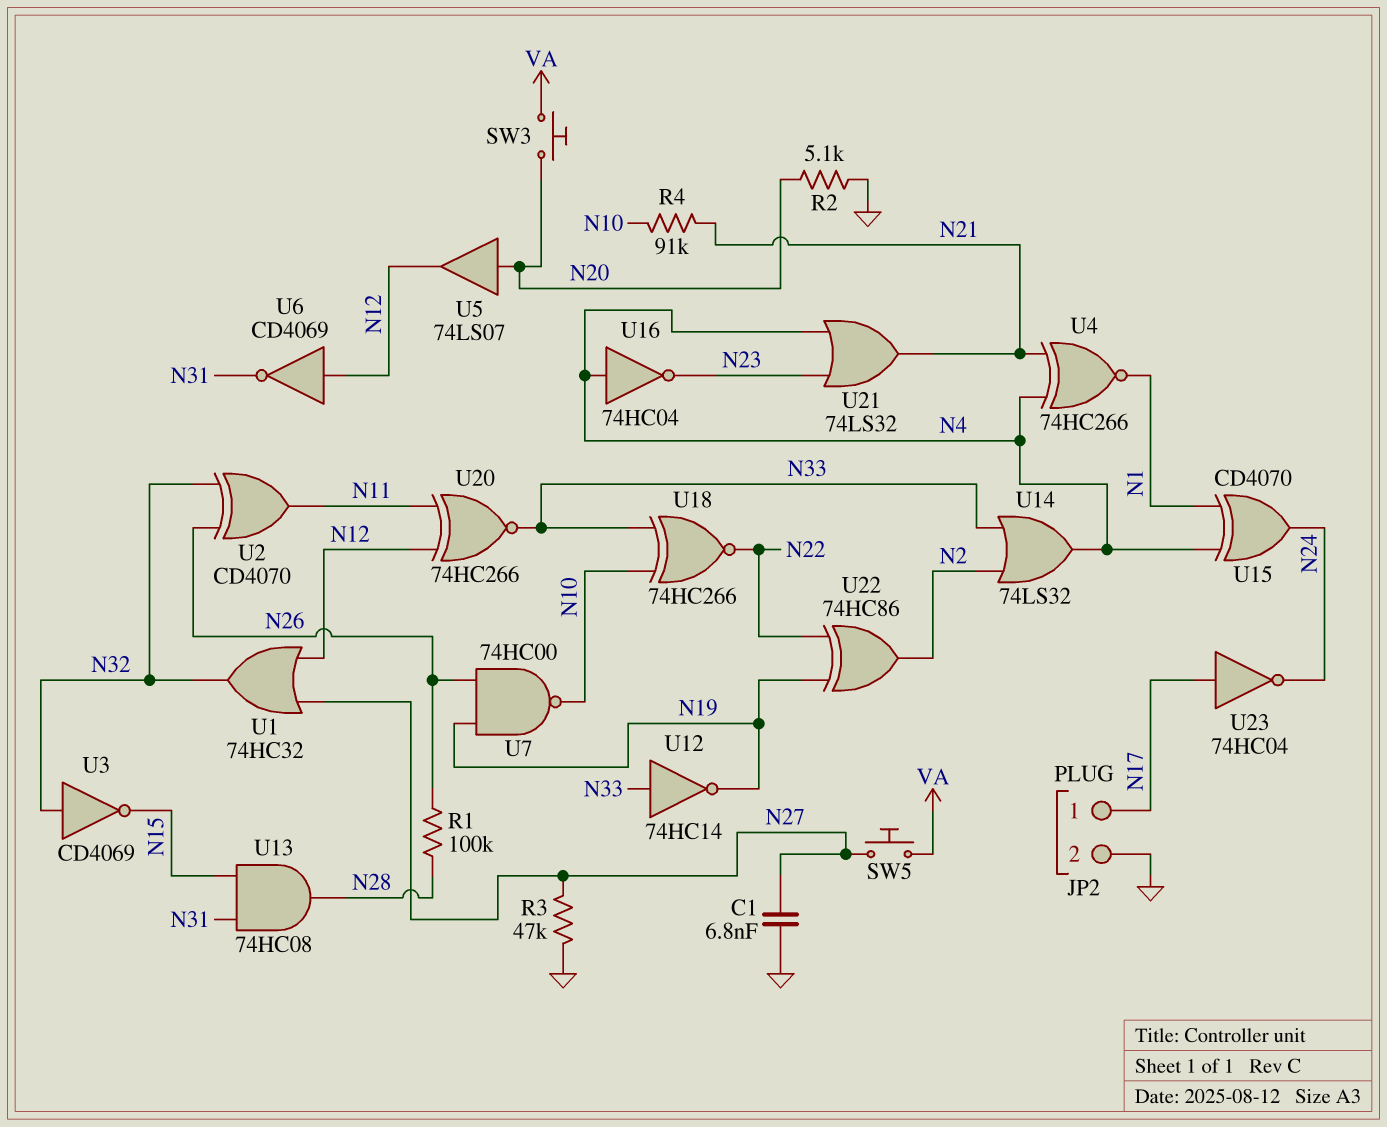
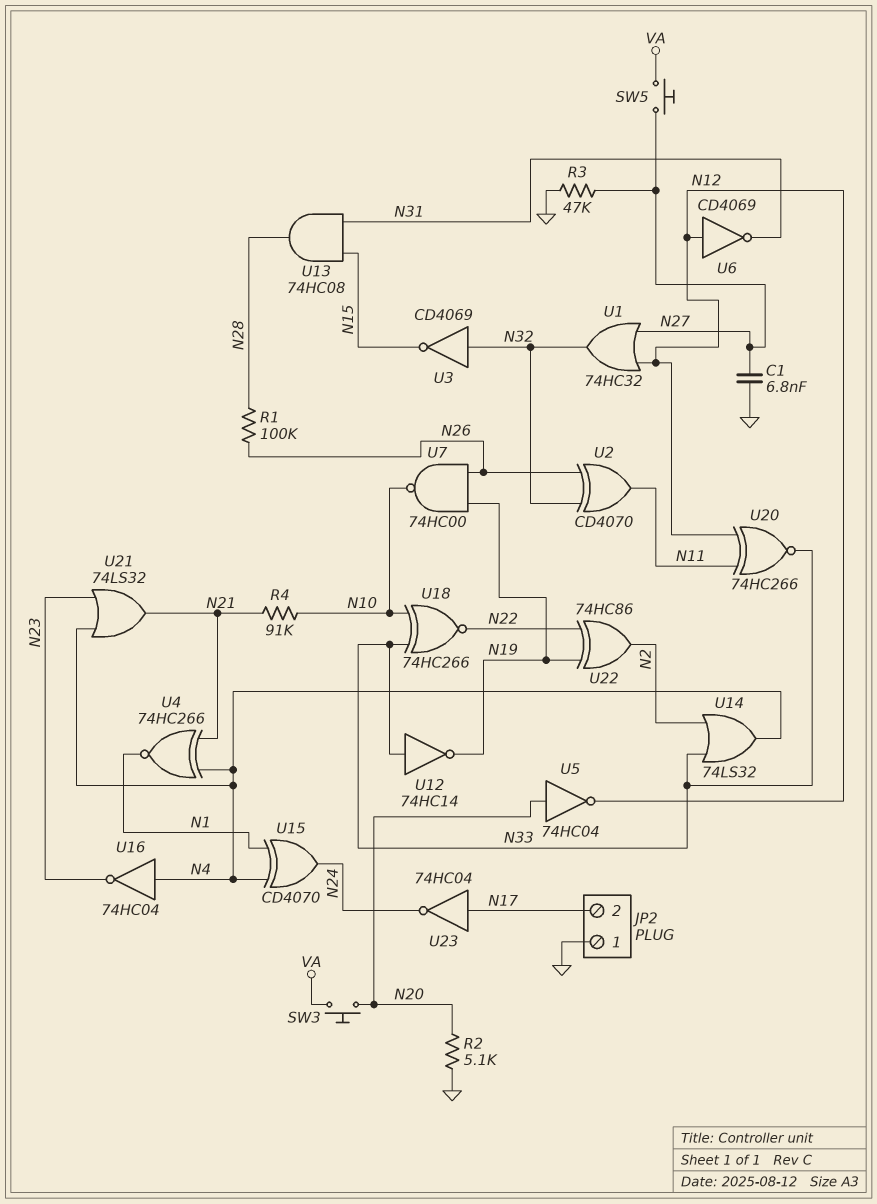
JP2 pin 1: N17 -> GND
JP2 pin 2: GND -> N17
U5: buffer 74LS07 (in N20, out N12) -> NOT 74HC04 (in N20, out N12)

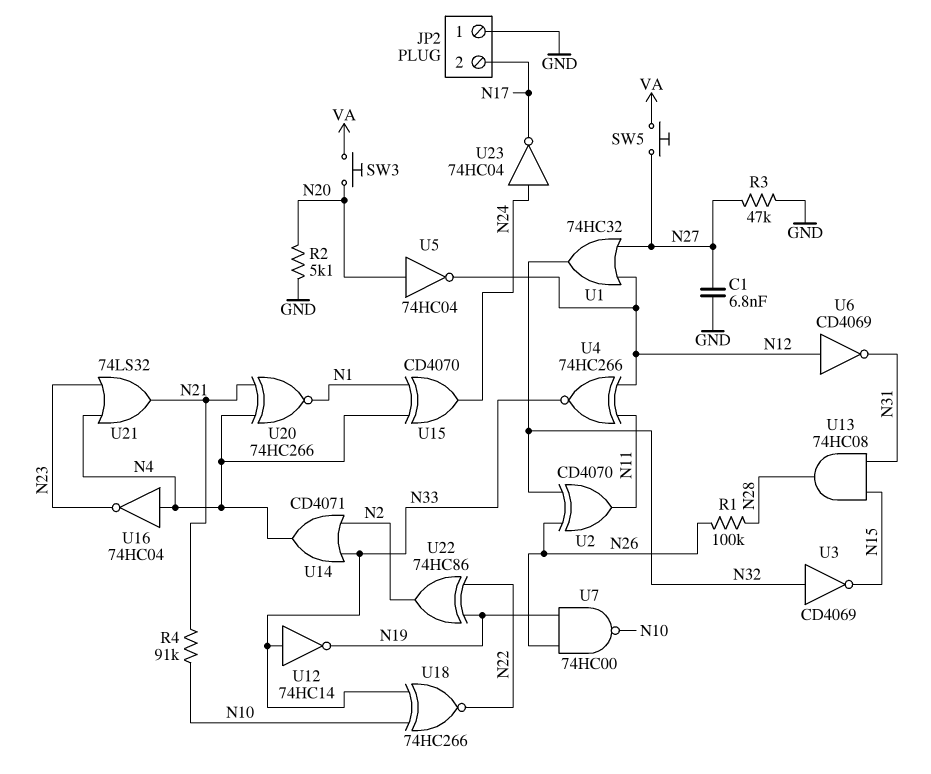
U4: XNOR 74HC266 (in N4, in N21, out N1) -> XNOR 74HC266 (in N11, in N12, out N33)
U14: OR 74LS32 (in N2, in N33, out N4) -> OR CD4071 (in N2, in N33, out N4)
U20: XNOR 74HC266 (in N11, in N12, out N33) -> XNOR 74HC266 (in N4, in N21, out N1)
U23: NOT 74HC04 (in N17, out N24) -> NOT 74HC04 (in N24, out N17)

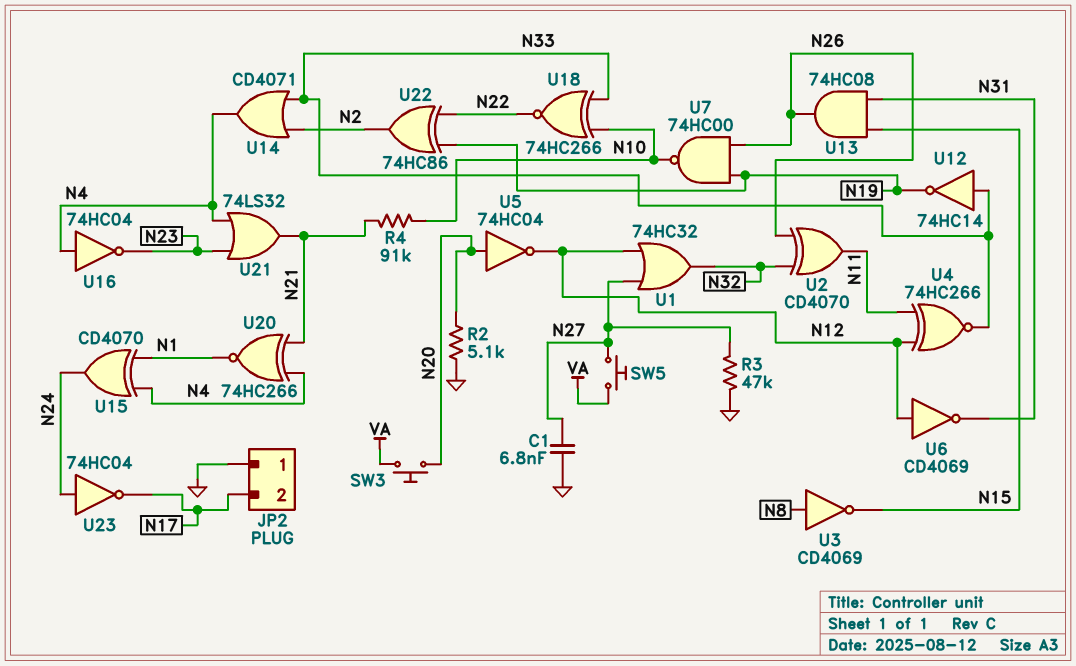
R1: 100k (N26, N28) -> none
U3: NOT CD4069 (in N32, out N15) -> NOT CD4069 (in N8, out N15)
U13: AND 74HC08 (in N15, in N31, out N28) -> AND 74HC08 (in N15, in N31, out N26)

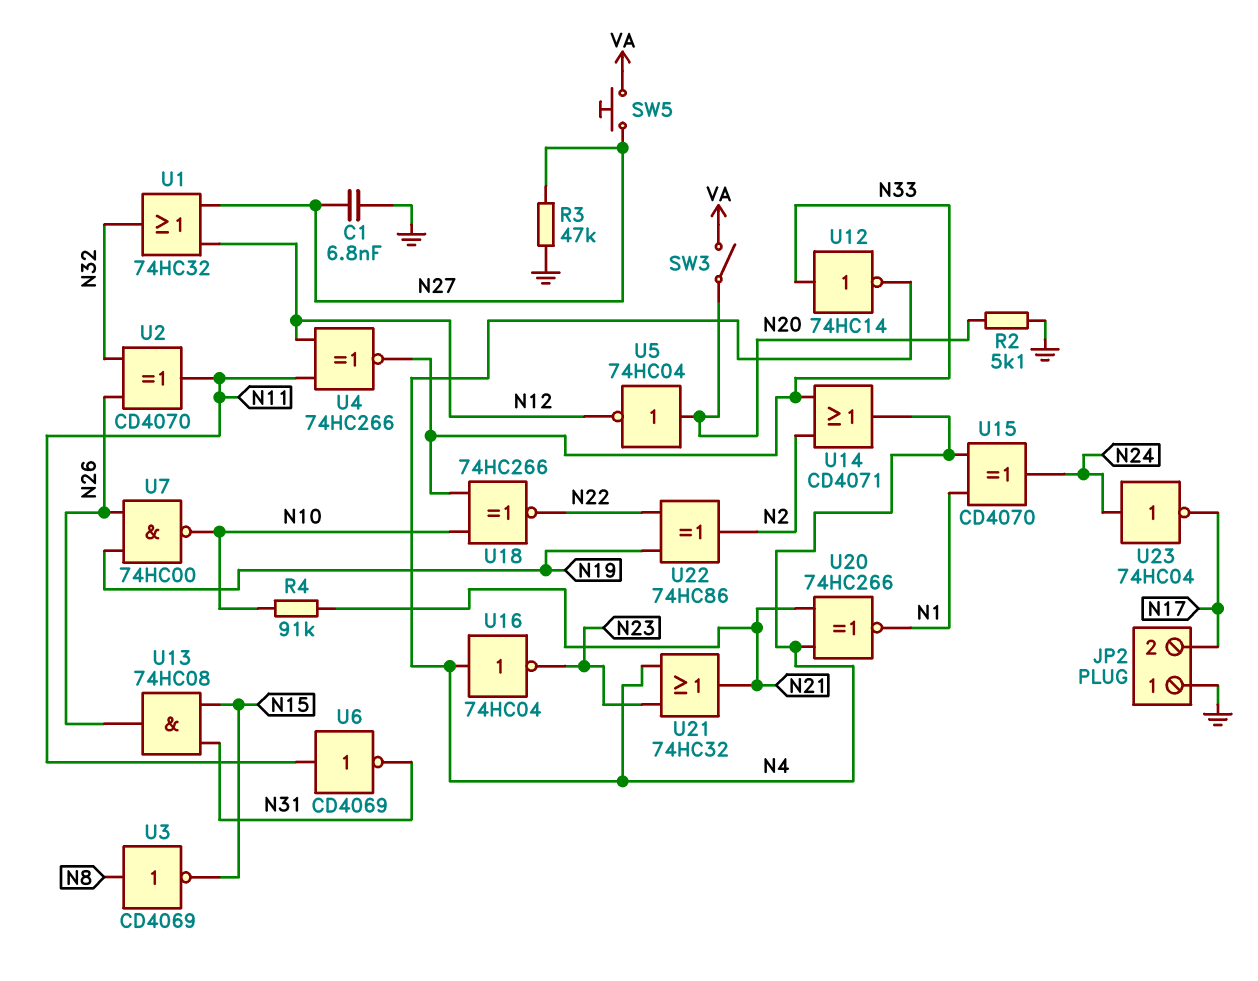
SW3: button (N20, VA) -> switch (N20, VA)
U6: NOT CD4069 (in N12, out N31) -> NOT CD4069 (in N11, out N31)
U12: NOT 74HC14 (in N33, out N19) -> NOT 74HC14 (in N33, out N4)
U21: OR 74LS32 (in N4, in N23, out N21) -> OR 74HC32 (in N4, in N23, out N21)

